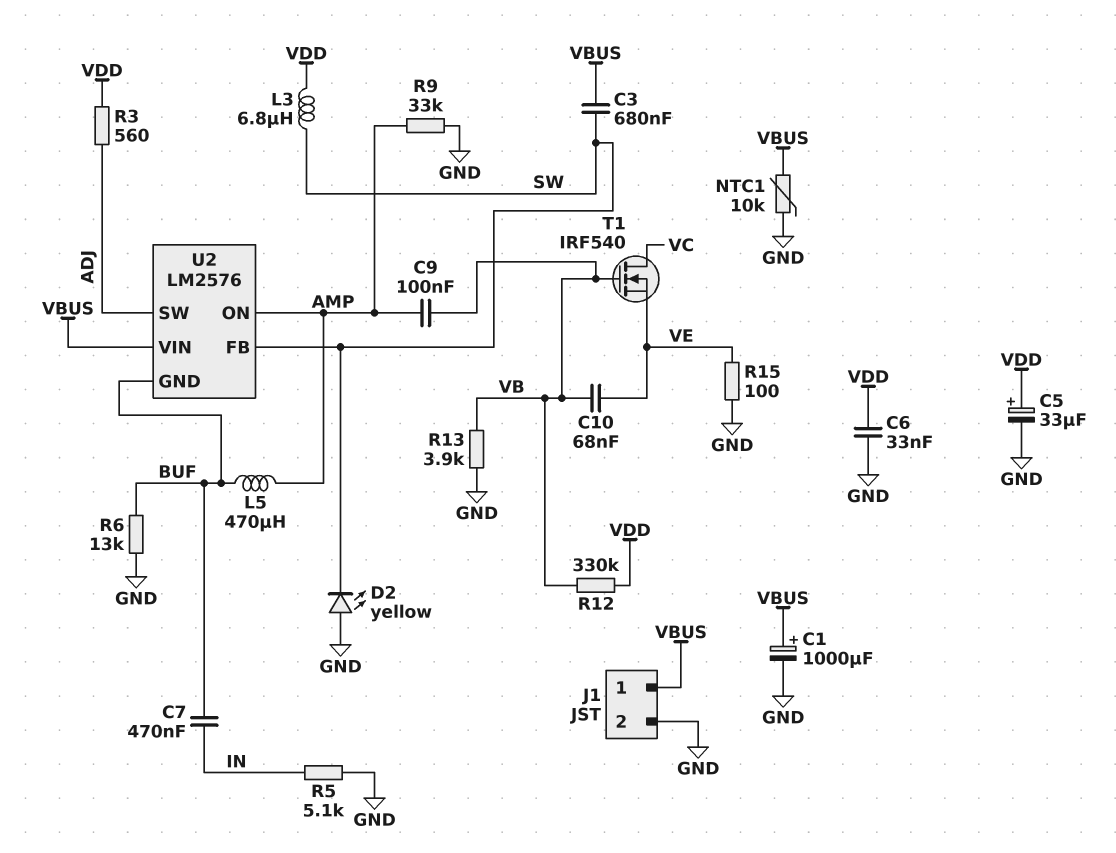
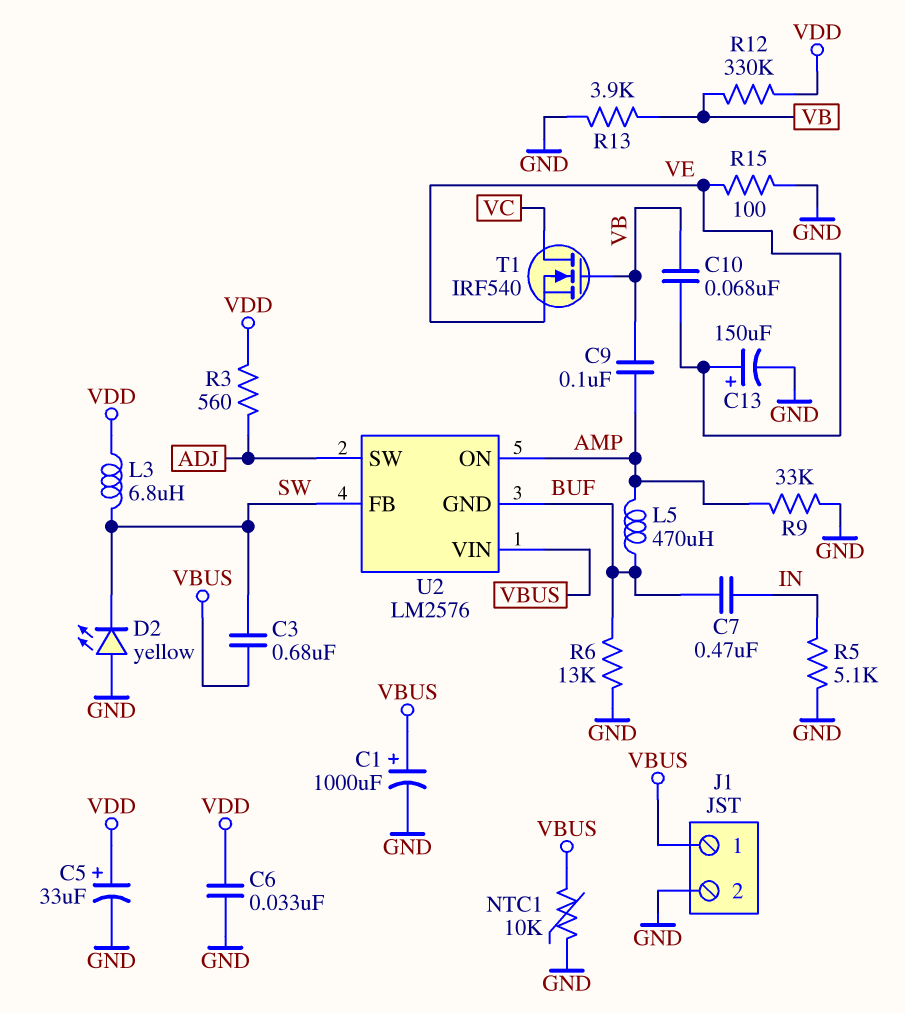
C13: none -> 150uF (plus VE, minus GND)

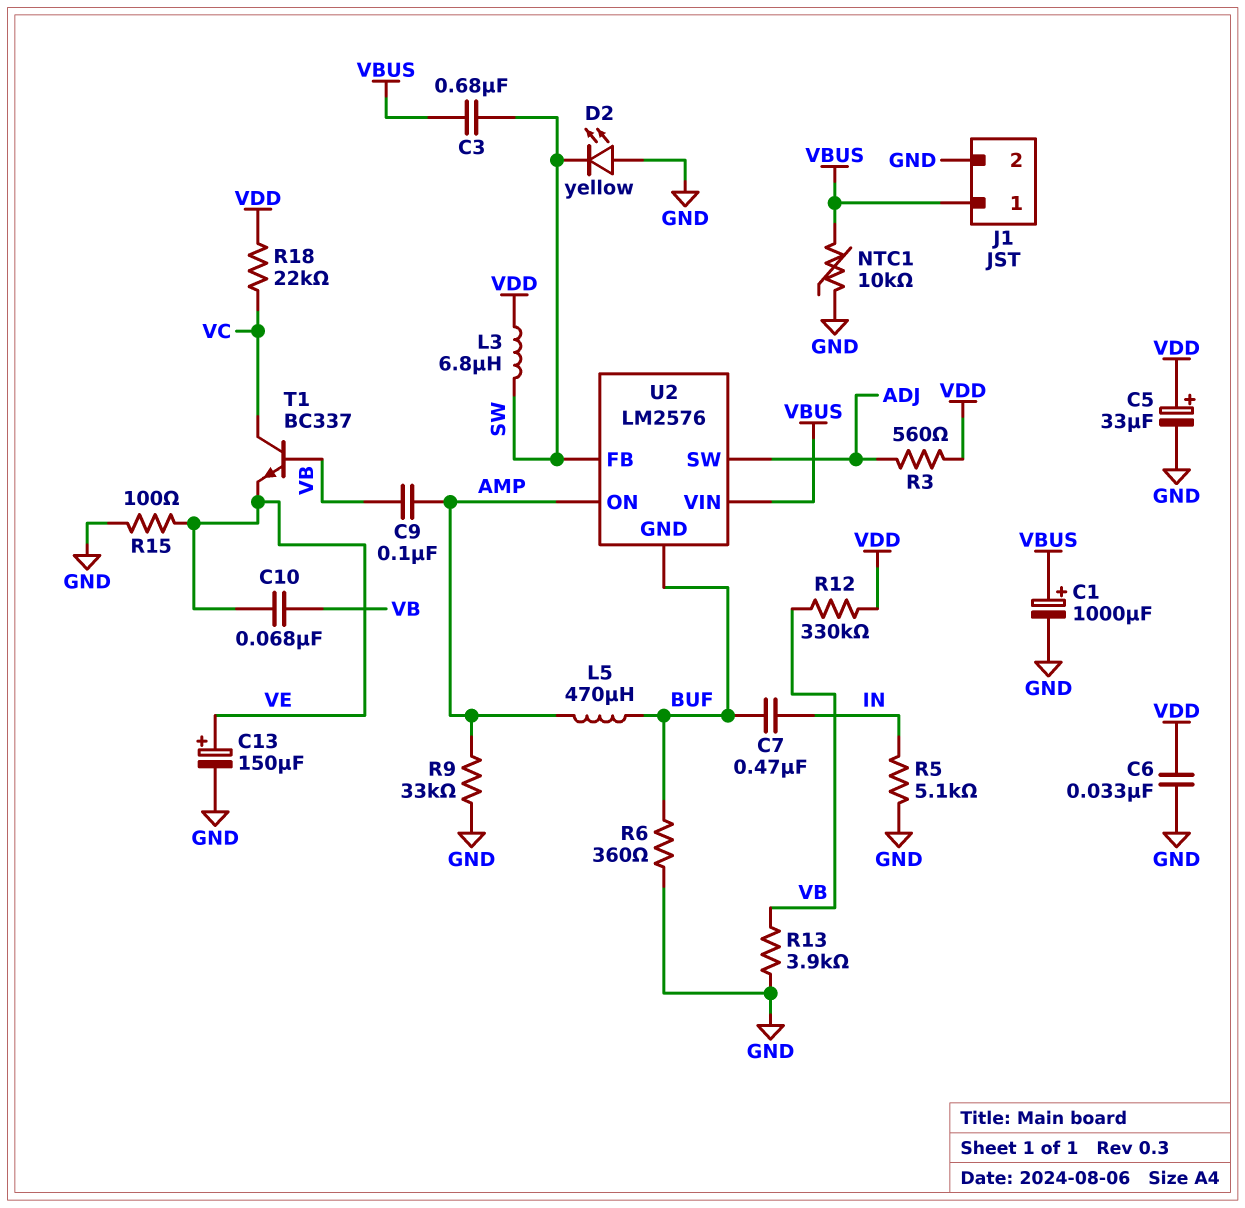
R6: 13k (BUF, GND) -> 360 (BUF, GND)
R18: none -> 22k (VC, VDD)
T1: NMOS IRF540 (G VB, D VC, S VE) -> NPN BC337 (B VB, C VC, E VE)

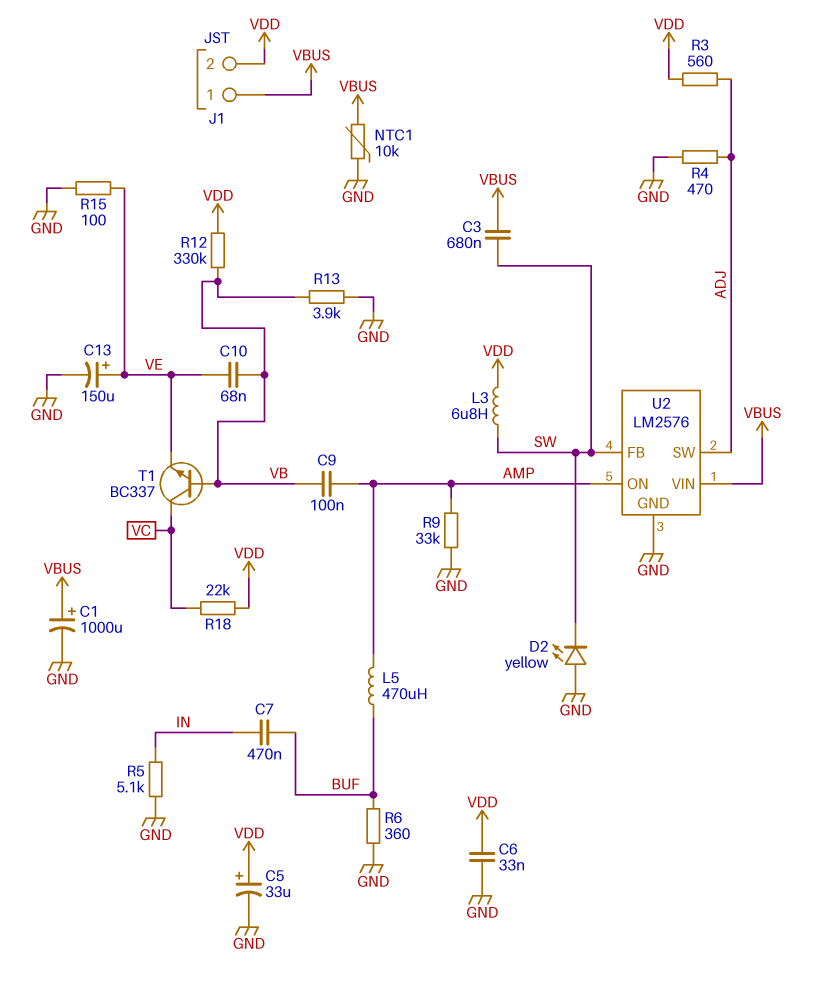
J1 pin 2: GND -> VDD
R4: none -> 470 (ADJ, GND)
U2 pin GND: BUF -> GND

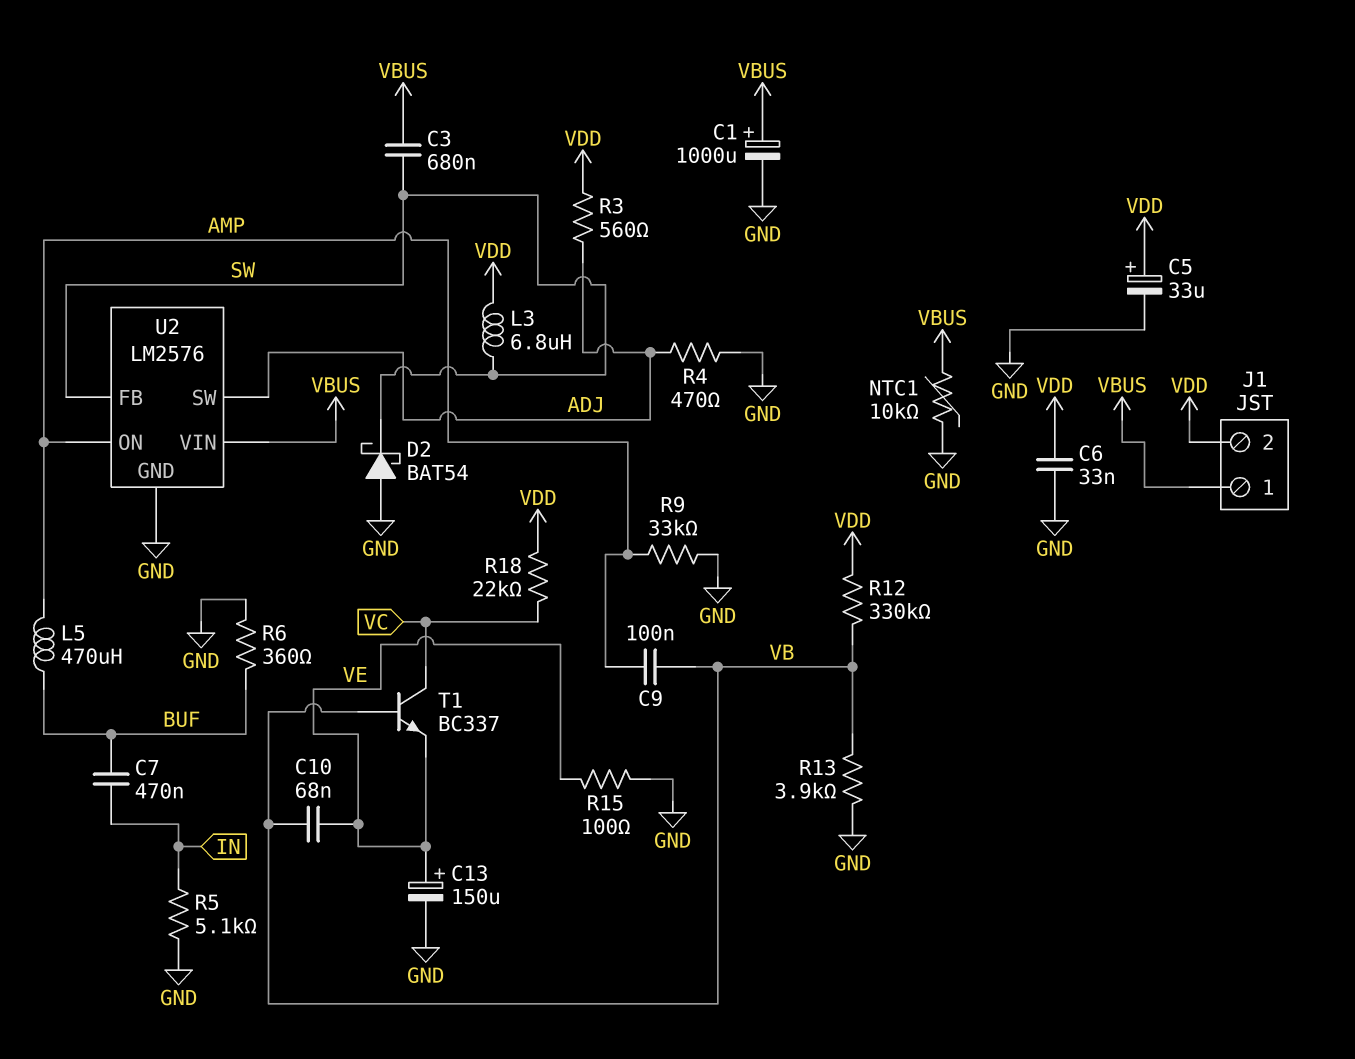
D2: LED yellow (A GND, K SW) -> schottky BAT54 (A GND, K SW)

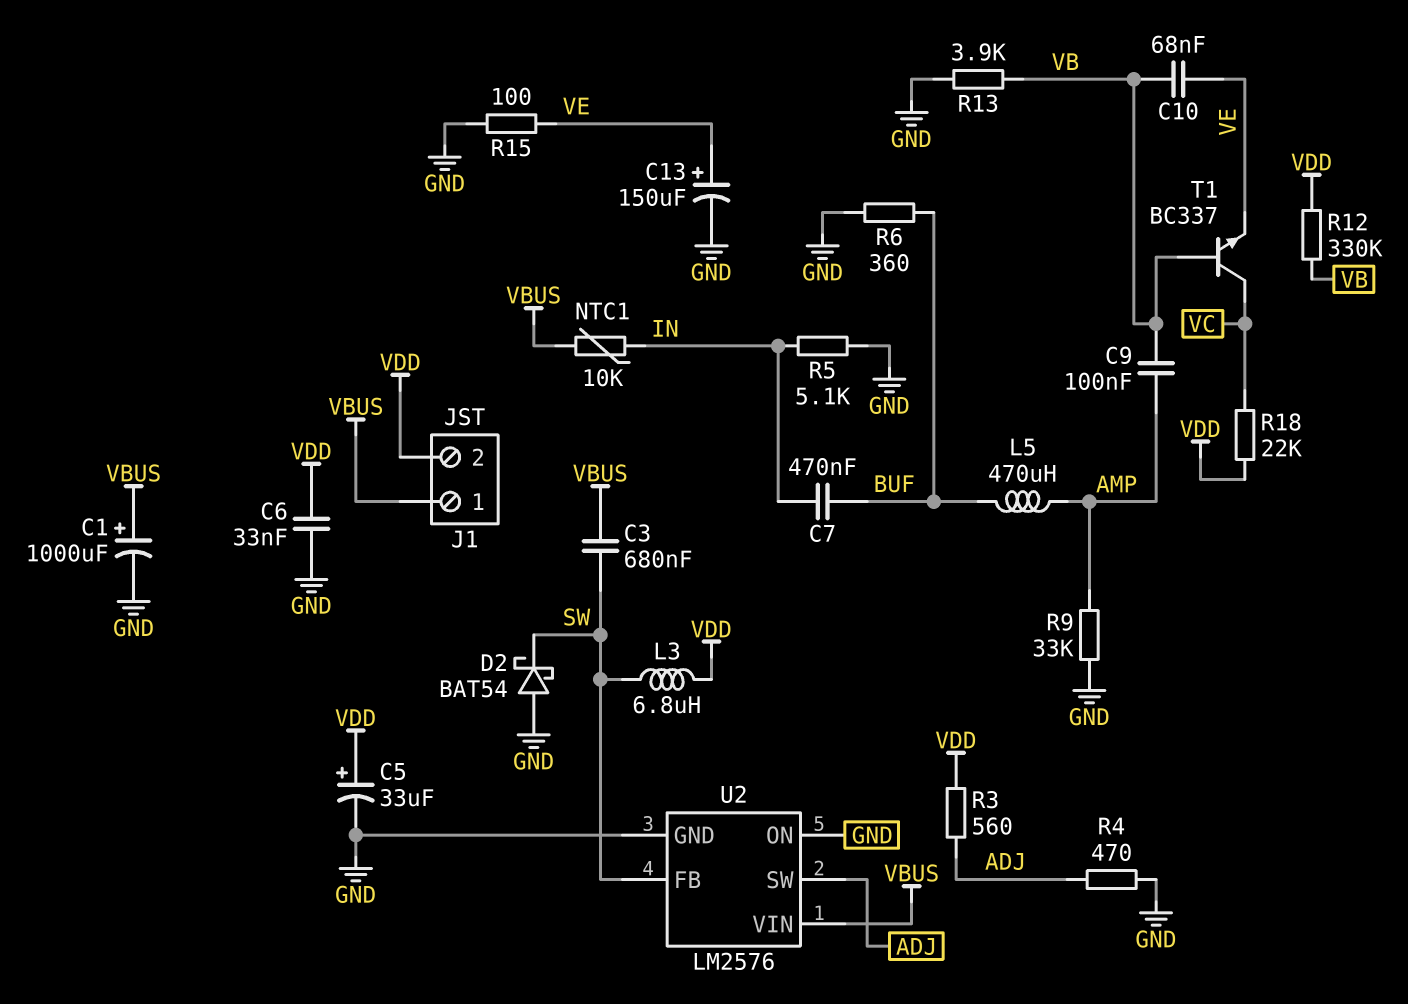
NTC1: 10k (GND, VBUS) -> 10k (IN, VBUS)
U2 pin ON: AMP -> GND

